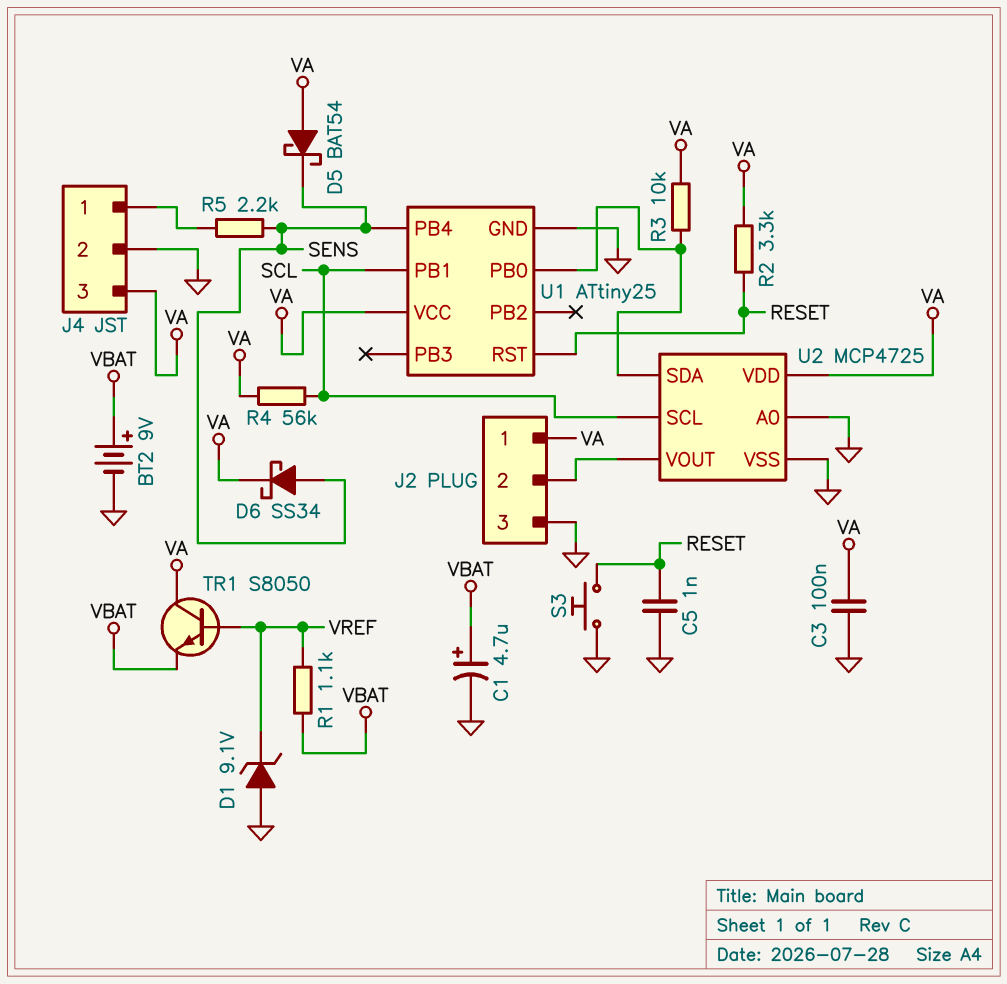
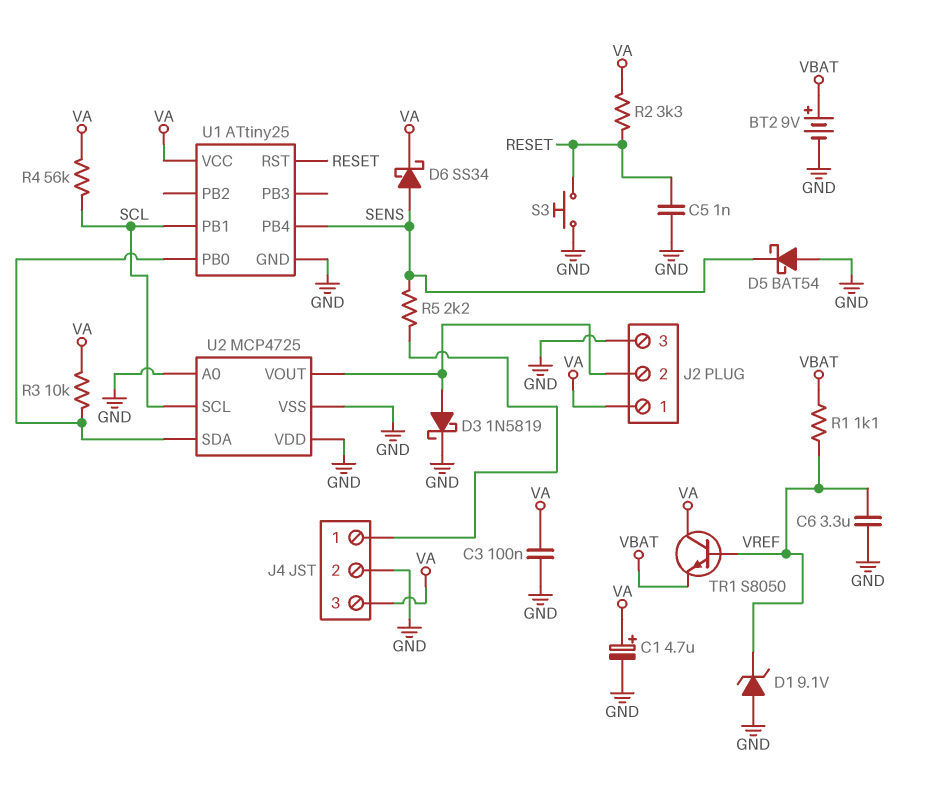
C1: 4.7uF (plus VBAT, minus GND) -> 4.7uF (plus VA, minus GND)
C6: none -> 3.3uF (GND, VREF)
D3: none -> schottky 1N5819 (A J2/2, K GND)
D5: schottky BAT54 (A VA, K SENS) -> schottky BAT54 (A GND, K SENS)
U2 pin VDD: VA -> GND

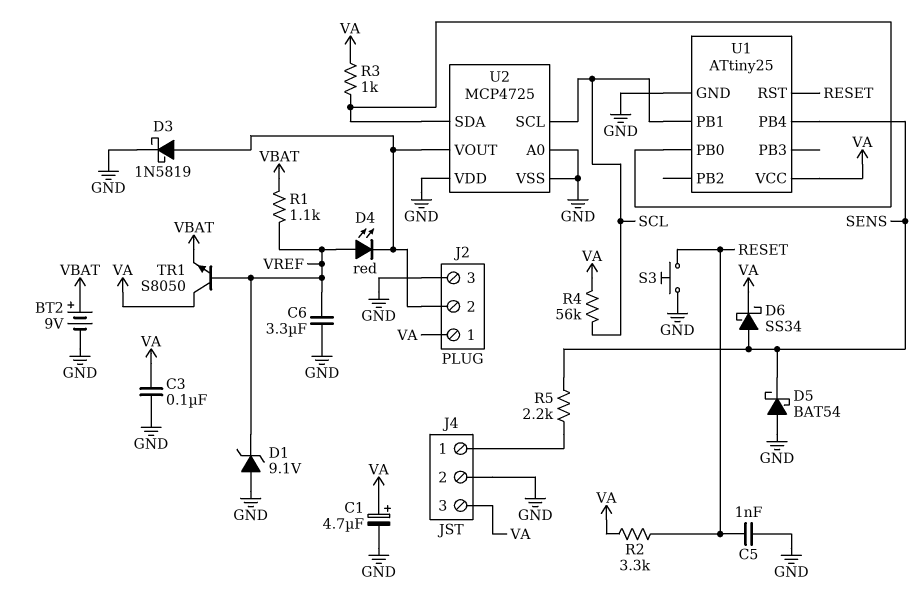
D4: none -> LED red (A VREF, K J2/2)
R3: 10k (U1/PB0, VA) -> 1k (U1/PB0, VA)

